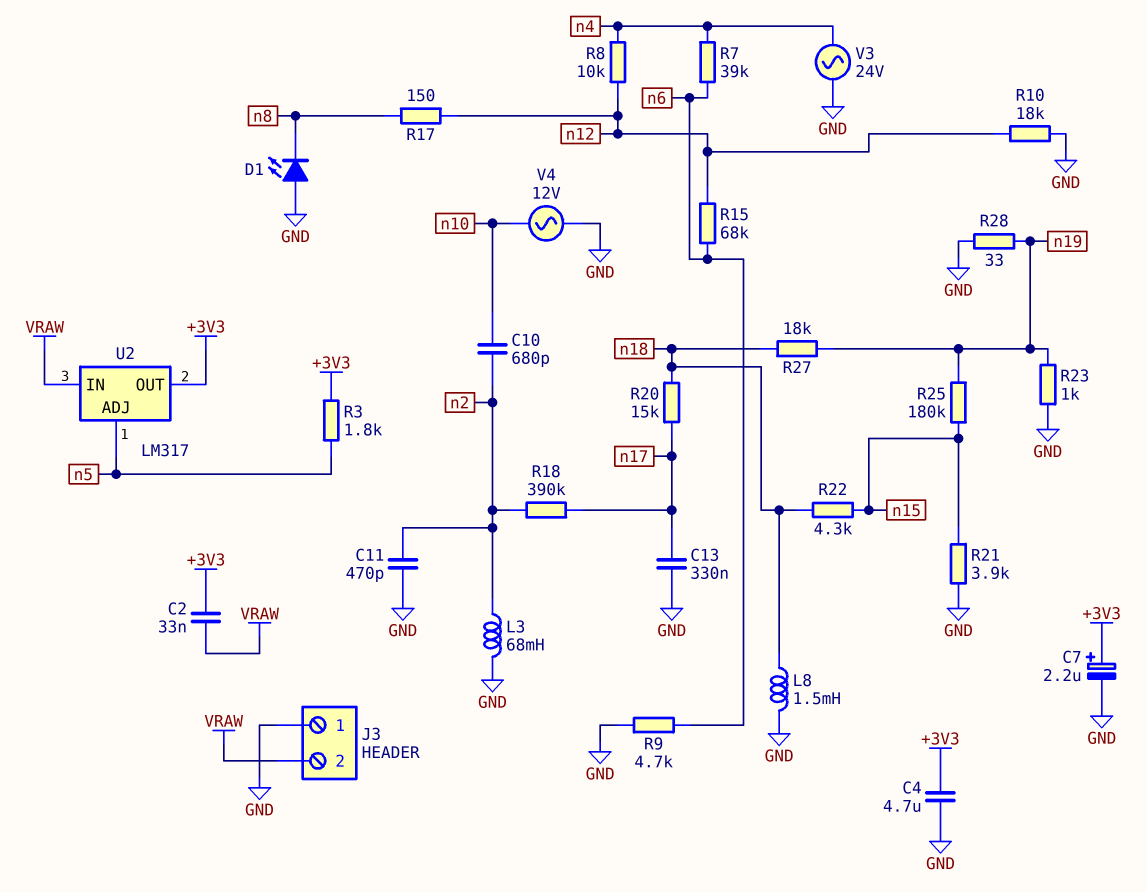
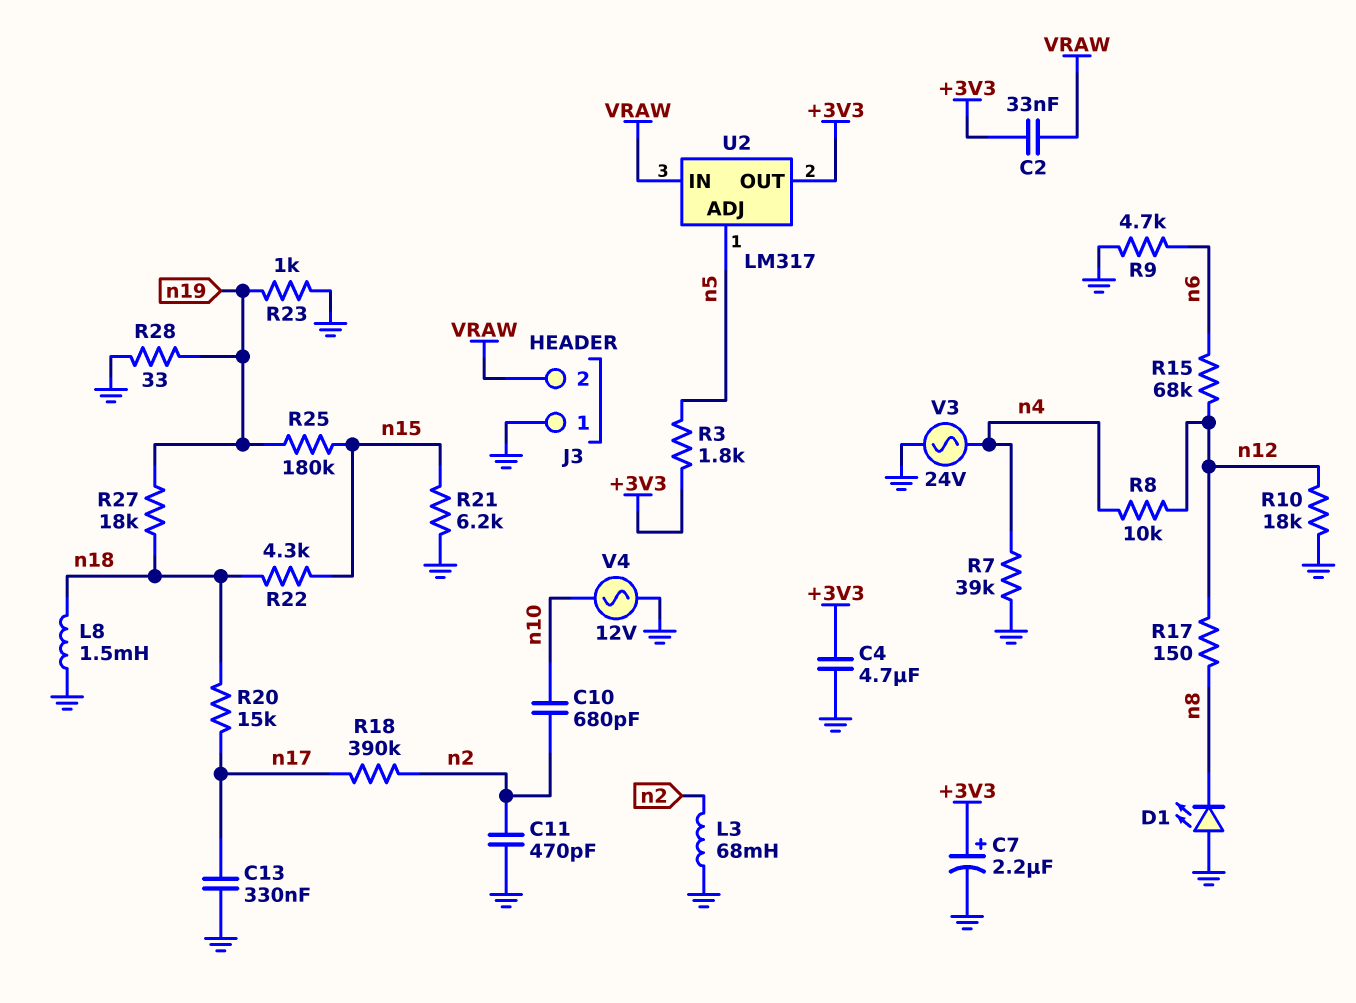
R7: 39k (n4, n6) -> 39k (GND, n4)
R21: 3.9k (GND, n15) -> 6.2k (GND, n15)

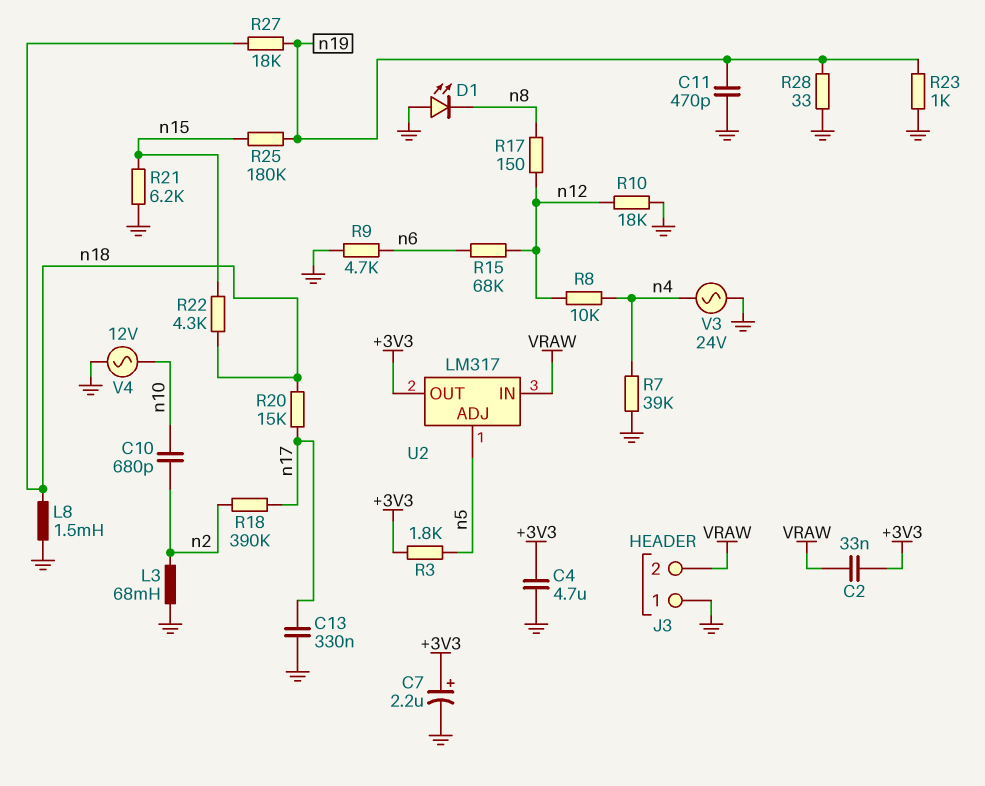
C11: 470pF (GND, n2) -> 470pF (GND, n19)

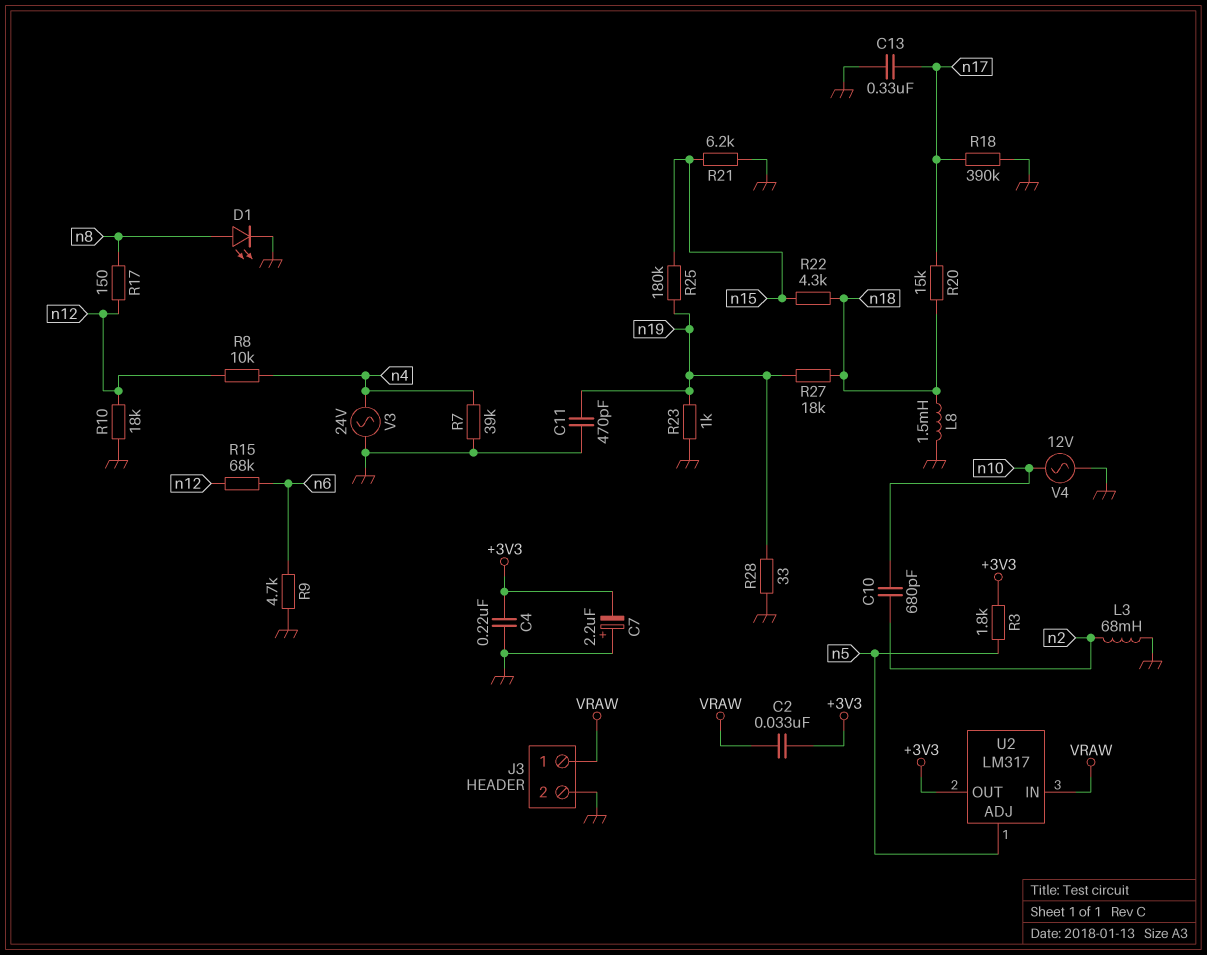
C4: 4.7uF (+3V3, GND) -> 220nF (+3V3, GND)
C7: 2.2uF (plus +3V3, minus GND) -> 2.2uF (plus GND, minus +3V3)
D1: LED (A GND, K n8) -> LED (A n8, K GND)
J3 pin 1: GND -> VRAW
J3 pin 2: VRAW -> GND
R18: 390k (n2, n17) -> 390k (GND, n17)

